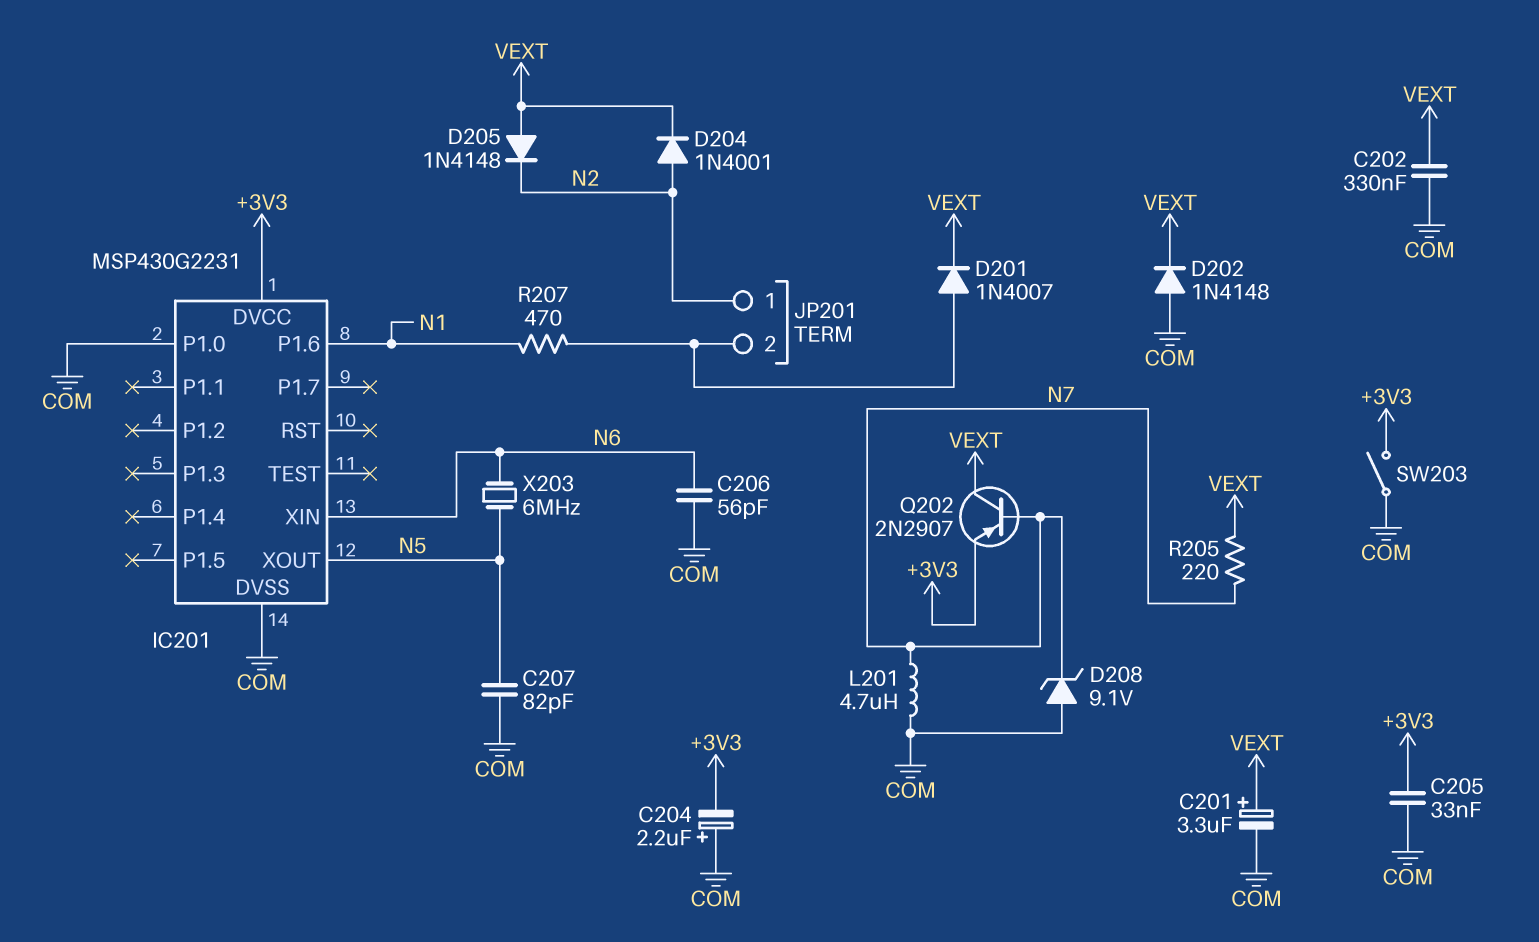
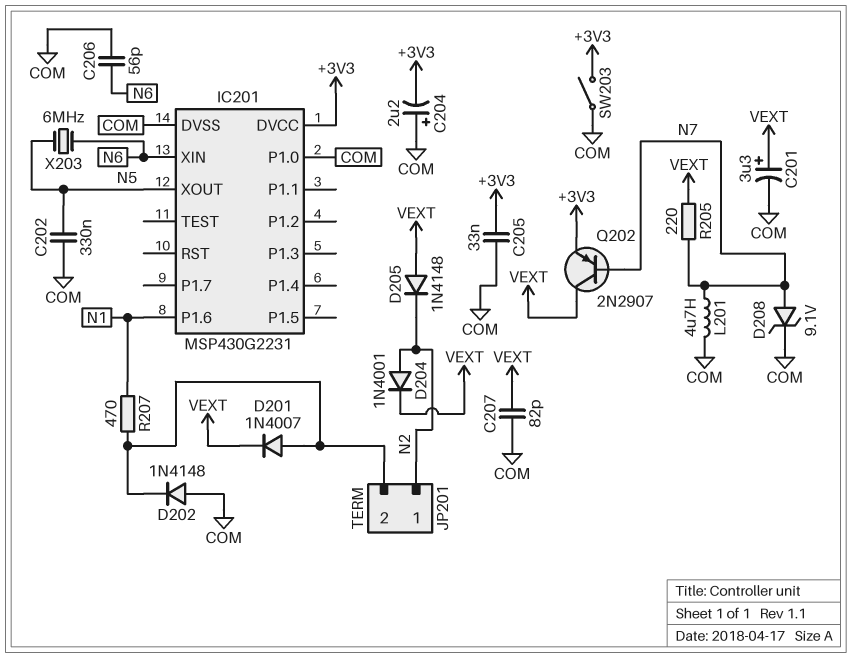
C202: 330nF (COM, VEXT) -> 330nF (COM, N5)
C207: 82pF (COM, N5) -> 82pF (COM, VEXT)
D202: diode 1N4148 (A COM, K VEXT) -> diode 1N4148 (A COM, K JP201/2)
D208: zener 9.1V (A COM, K N7) -> zener 9.1V (A N7, K COM)

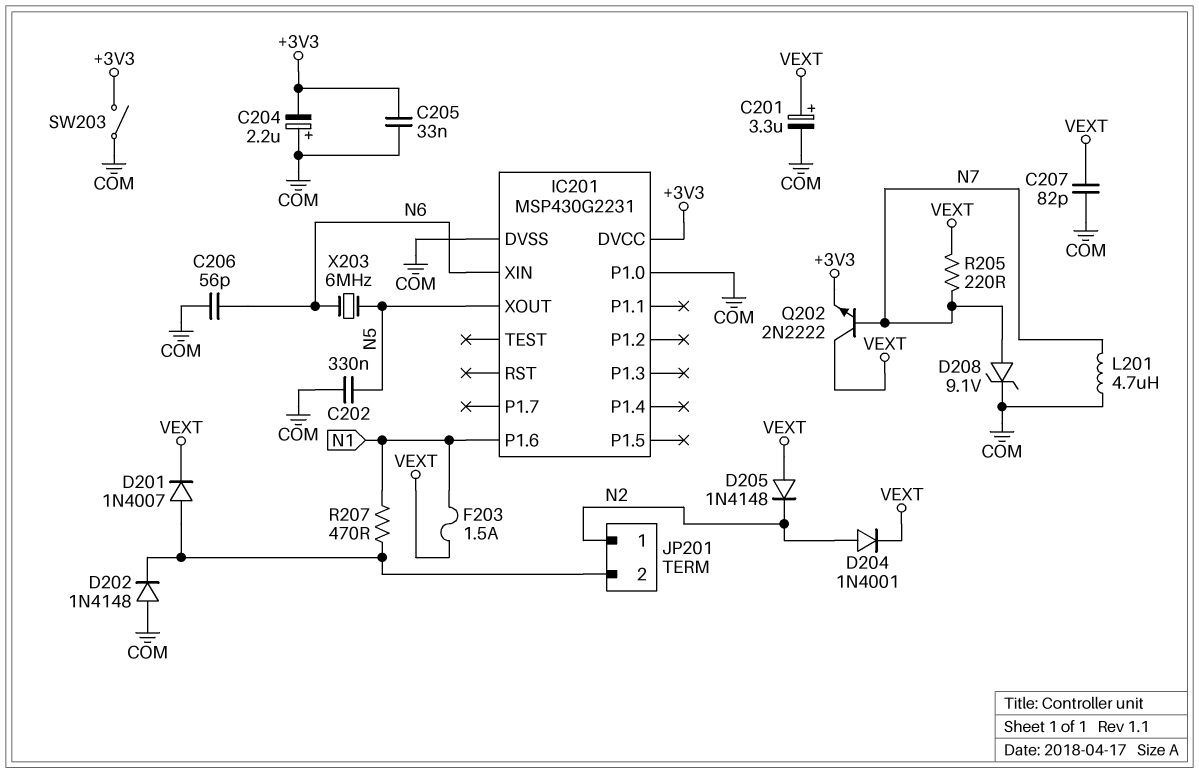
F203: none -> 1.5A (N1, VEXT)
Q202: PNP 2N2907 (B N7, C VEXT, E +3V3) -> NPN 2N2222 (B N7, C VEXT, E +3V3)

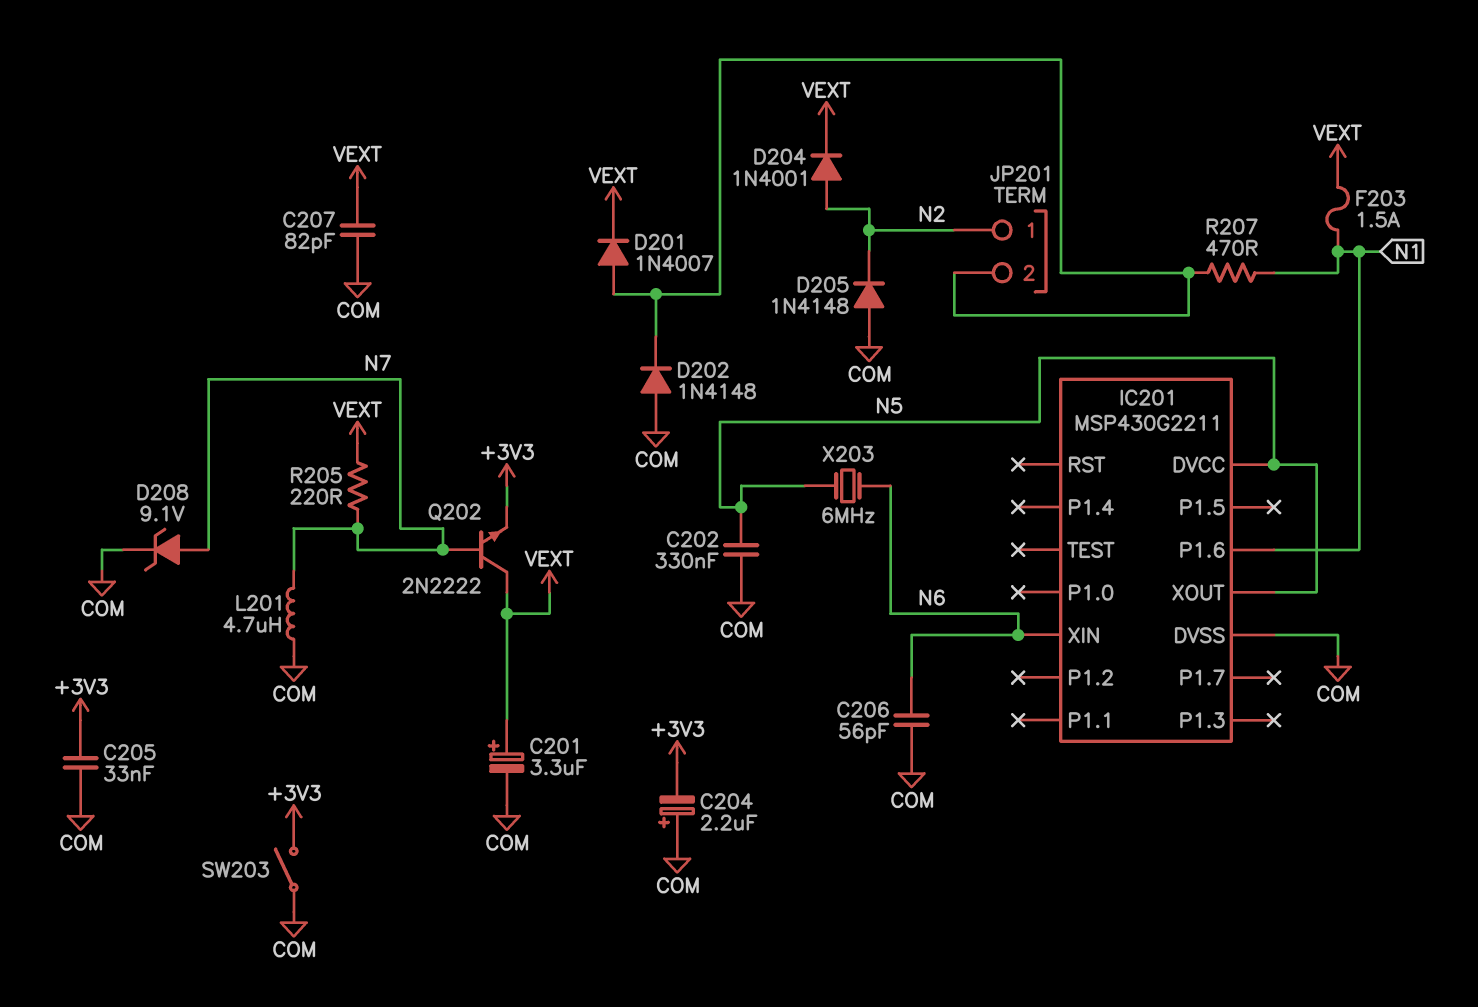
D205: diode 1N4148 (A VEXT, K N2) -> diode 1N4148 (A COM, K N2)
IC201: MSP430G2231 -> MSP430G2211
IC201 pin DVCC: +3V3 -> N5
IC201 pin P1.0: COM -> none

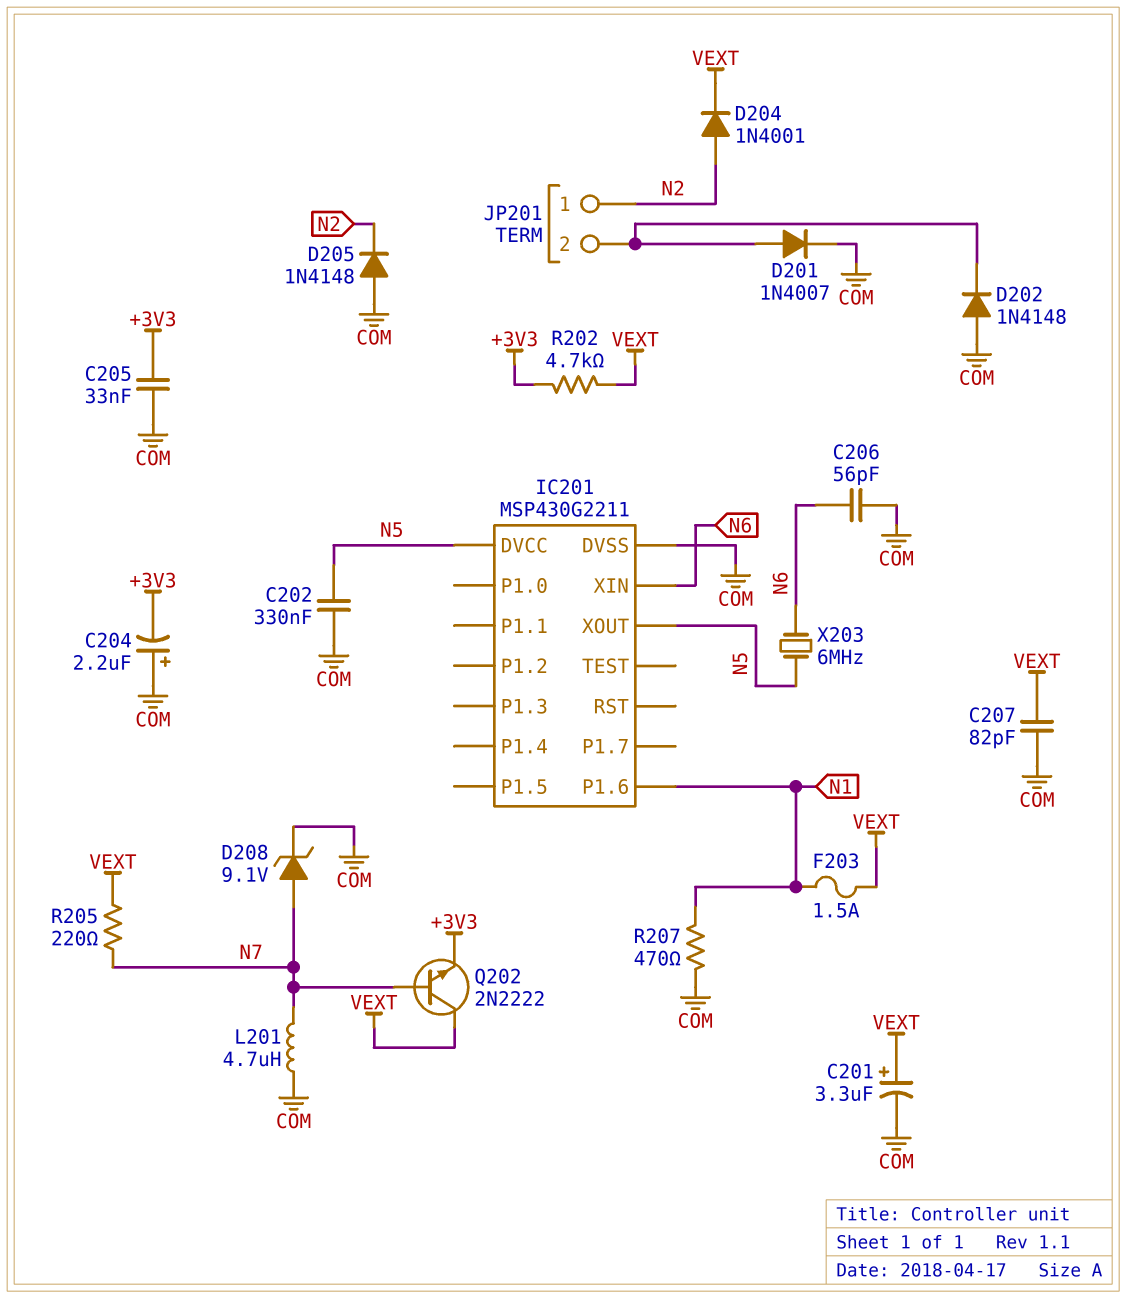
D201: diode 1N4007 (A JP201/2, K VEXT) -> diode 1N4007 (A JP201/2, K COM)
R202: none -> 4.7k (+3V3, VEXT)
R207: 470 (JP201/2, N1) -> 470 (COM, N1)
SW203: switch (+3V3, COM) -> none

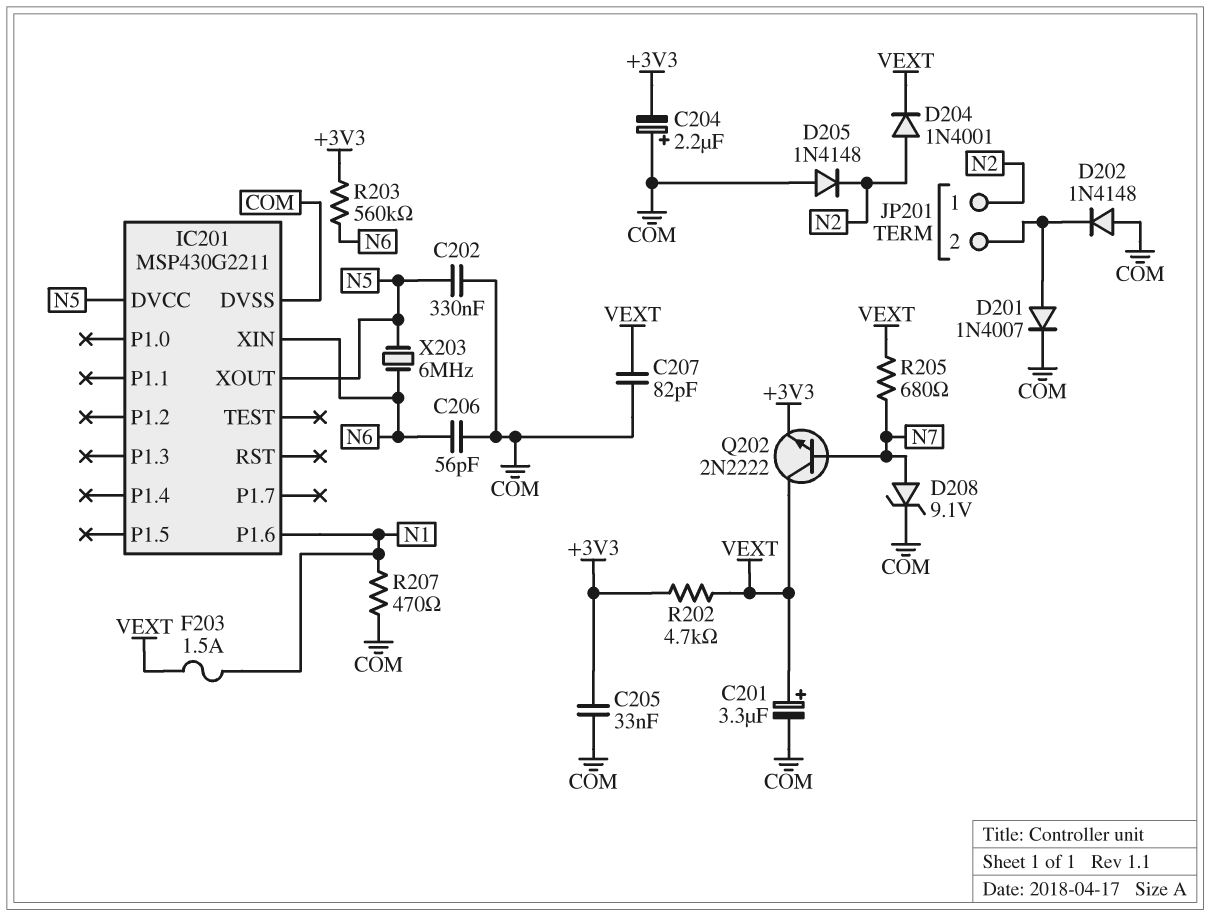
L201: 4.7uH (COM, N7) -> none
R203: none -> 560k (+3V3, N6)
R205: 220 (N7, VEXT) -> 680 (N7, VEXT)

